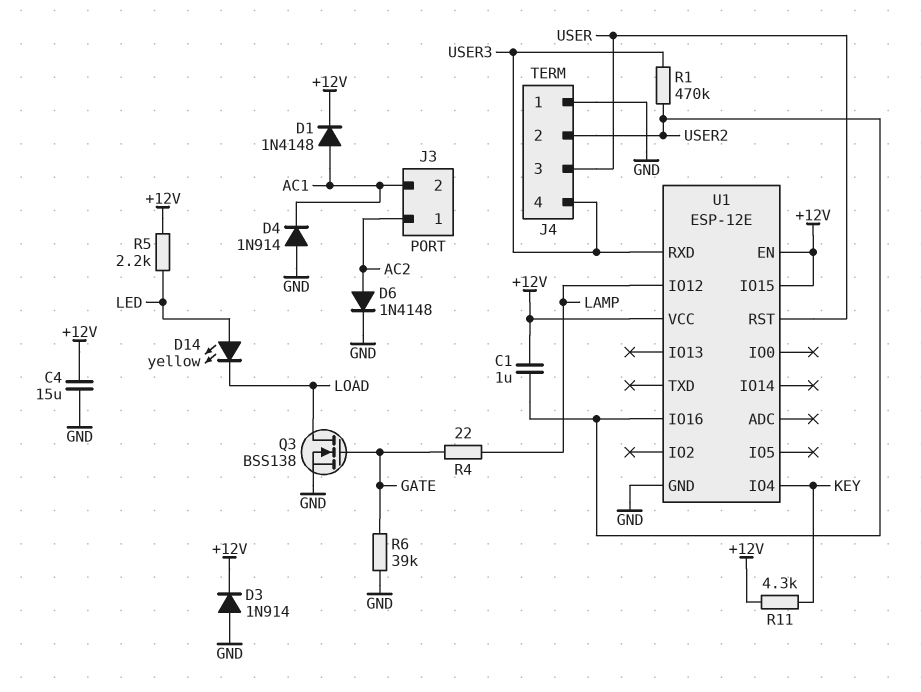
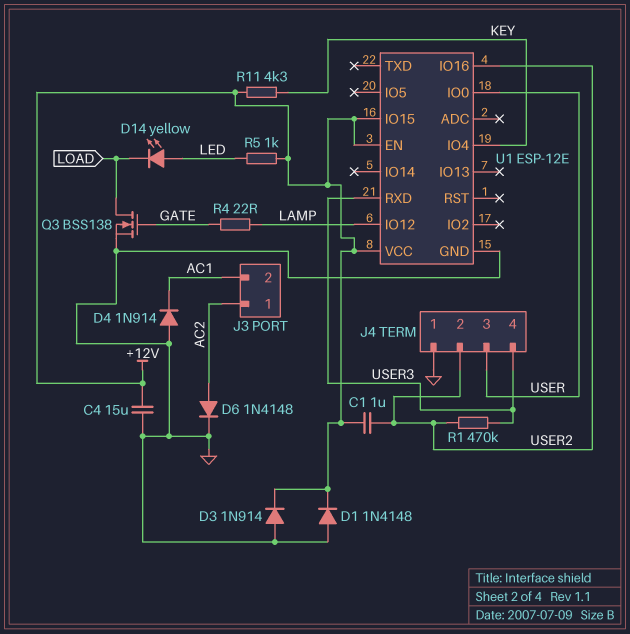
D1: diode 1N4148 (A AC1, K +12V) -> diode 1N4148 (A GND, K +12V)
R5: 2.2k (+12V, LED) -> 1k (+12V, LED)
R6: 39k (GATE, GND) -> none
U1 pin IO0: none -> USER
U1 pin RST: USER -> none

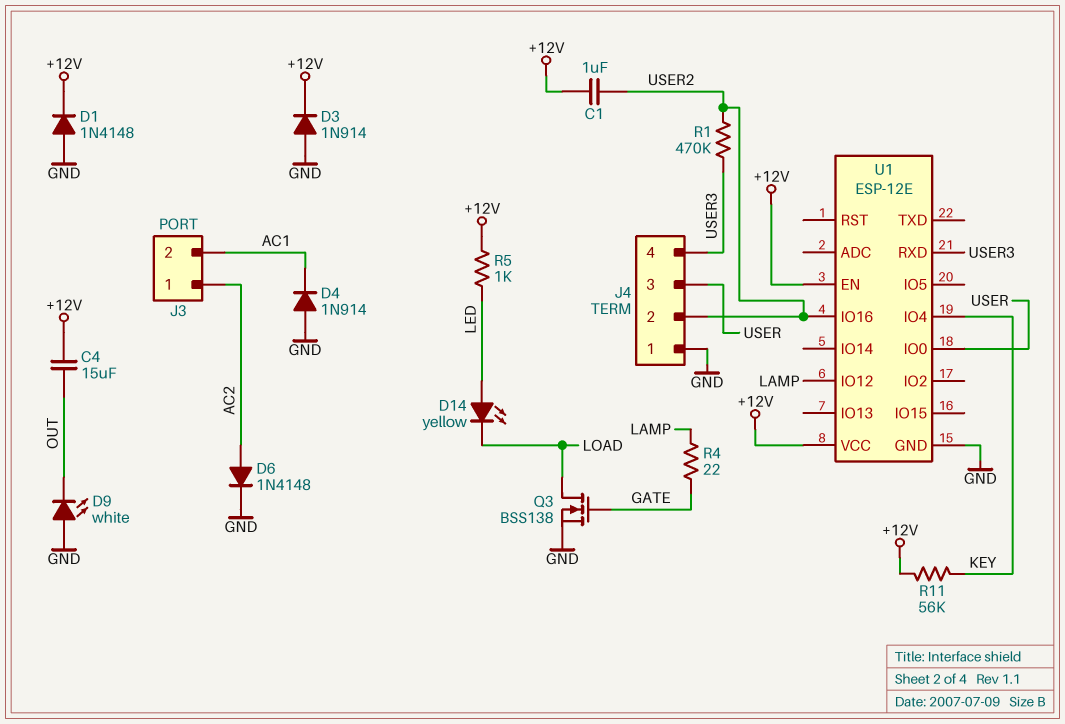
C4: 15uF (+12V, GND) -> 15uF (+12V, OUT)
D9: none -> LED white (A GND, K OUT)
R11: 4.3k (+12V, KEY) -> 56k (+12V, KEY)
U1 pin IO15: +12V -> none

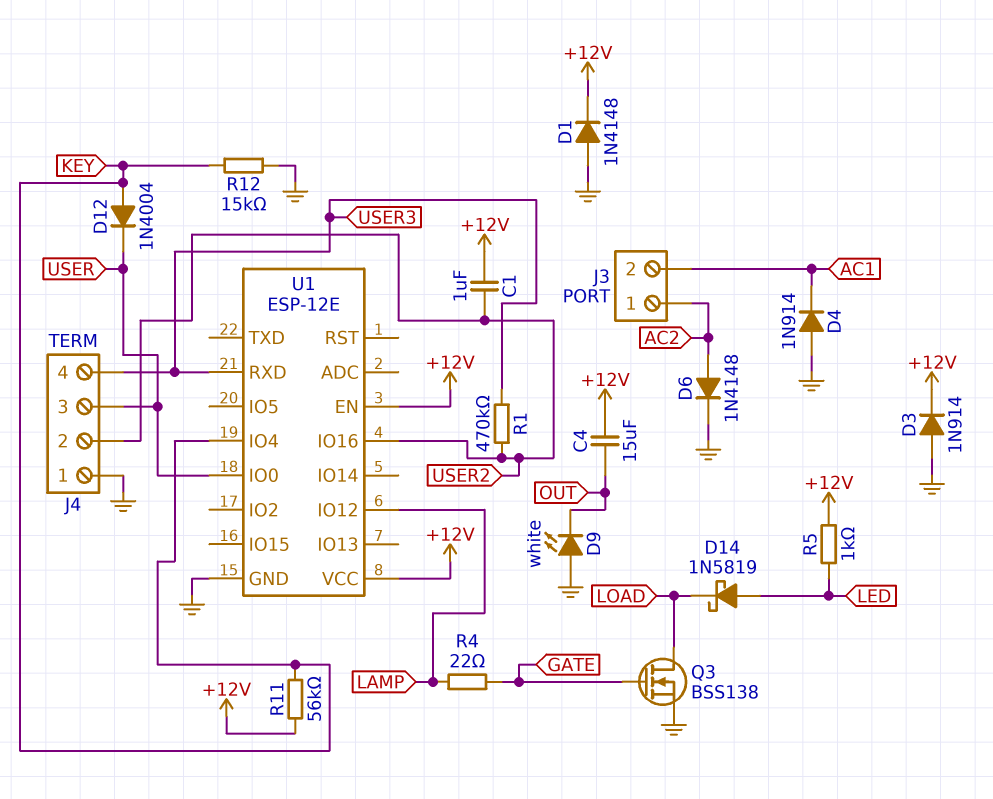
D12: none -> diode 1N4004 (A KEY, K USER)
D14: LED yellow (A LED, K LOAD) -> schottky 1N5819 (A LED, K LOAD)
R12: none -> 15k (GND, KEY)

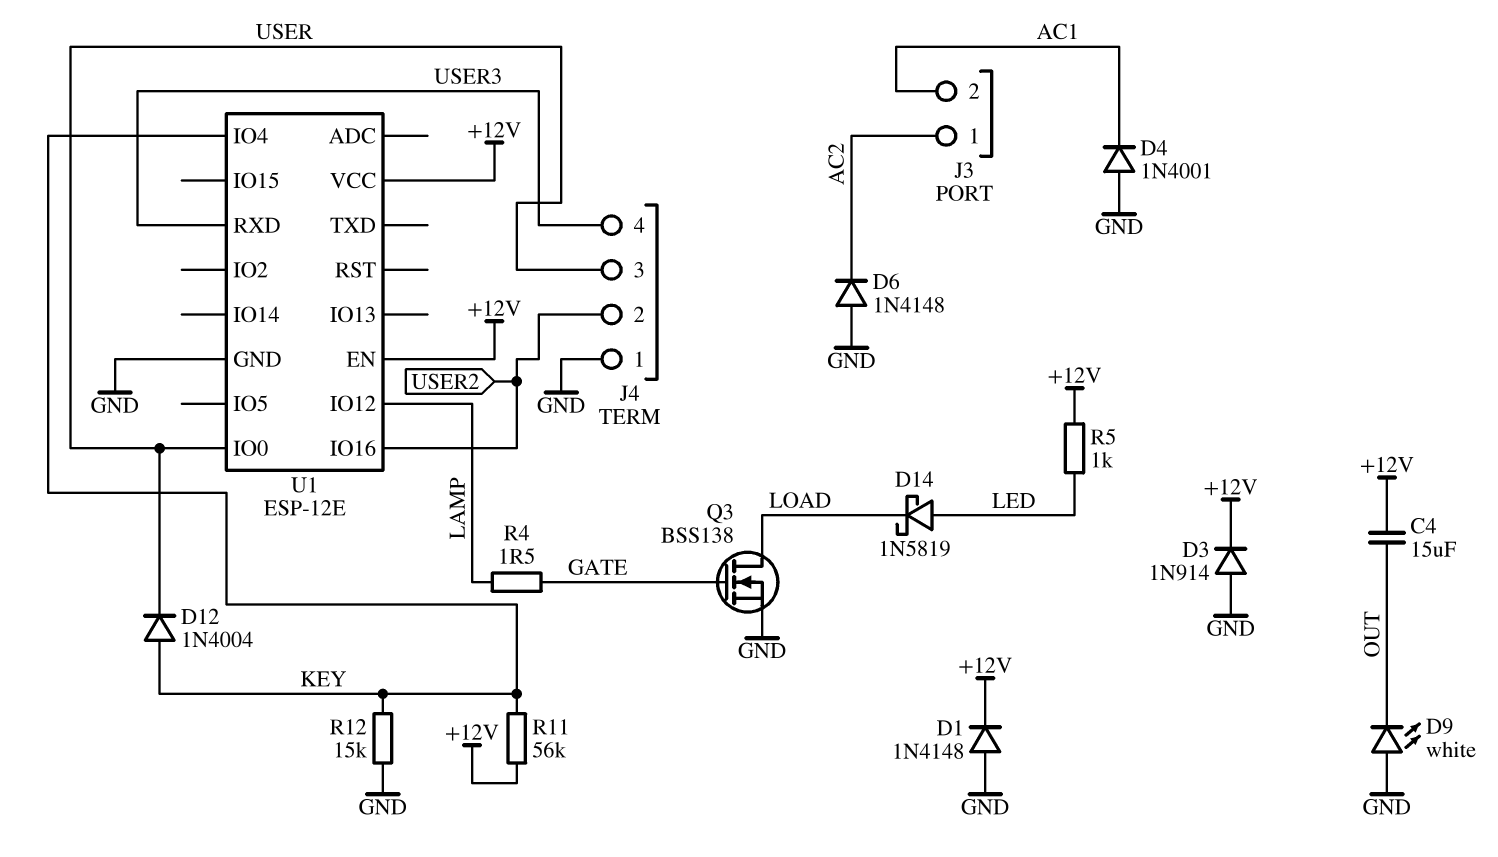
C1: 1uF (+12V, USER2) -> none
D4: diode 1N914 (A GND, K AC1) -> diode 1N4001 (A GND, K AC1)
D6: diode 1N4148 (A AC2, K GND) -> diode 1N4148 (A GND, K AC2)
R1: 470k (USER2, USER3) -> none
R4: 22 (GATE, LAMP) -> 1.5 (GATE, LAMP)

